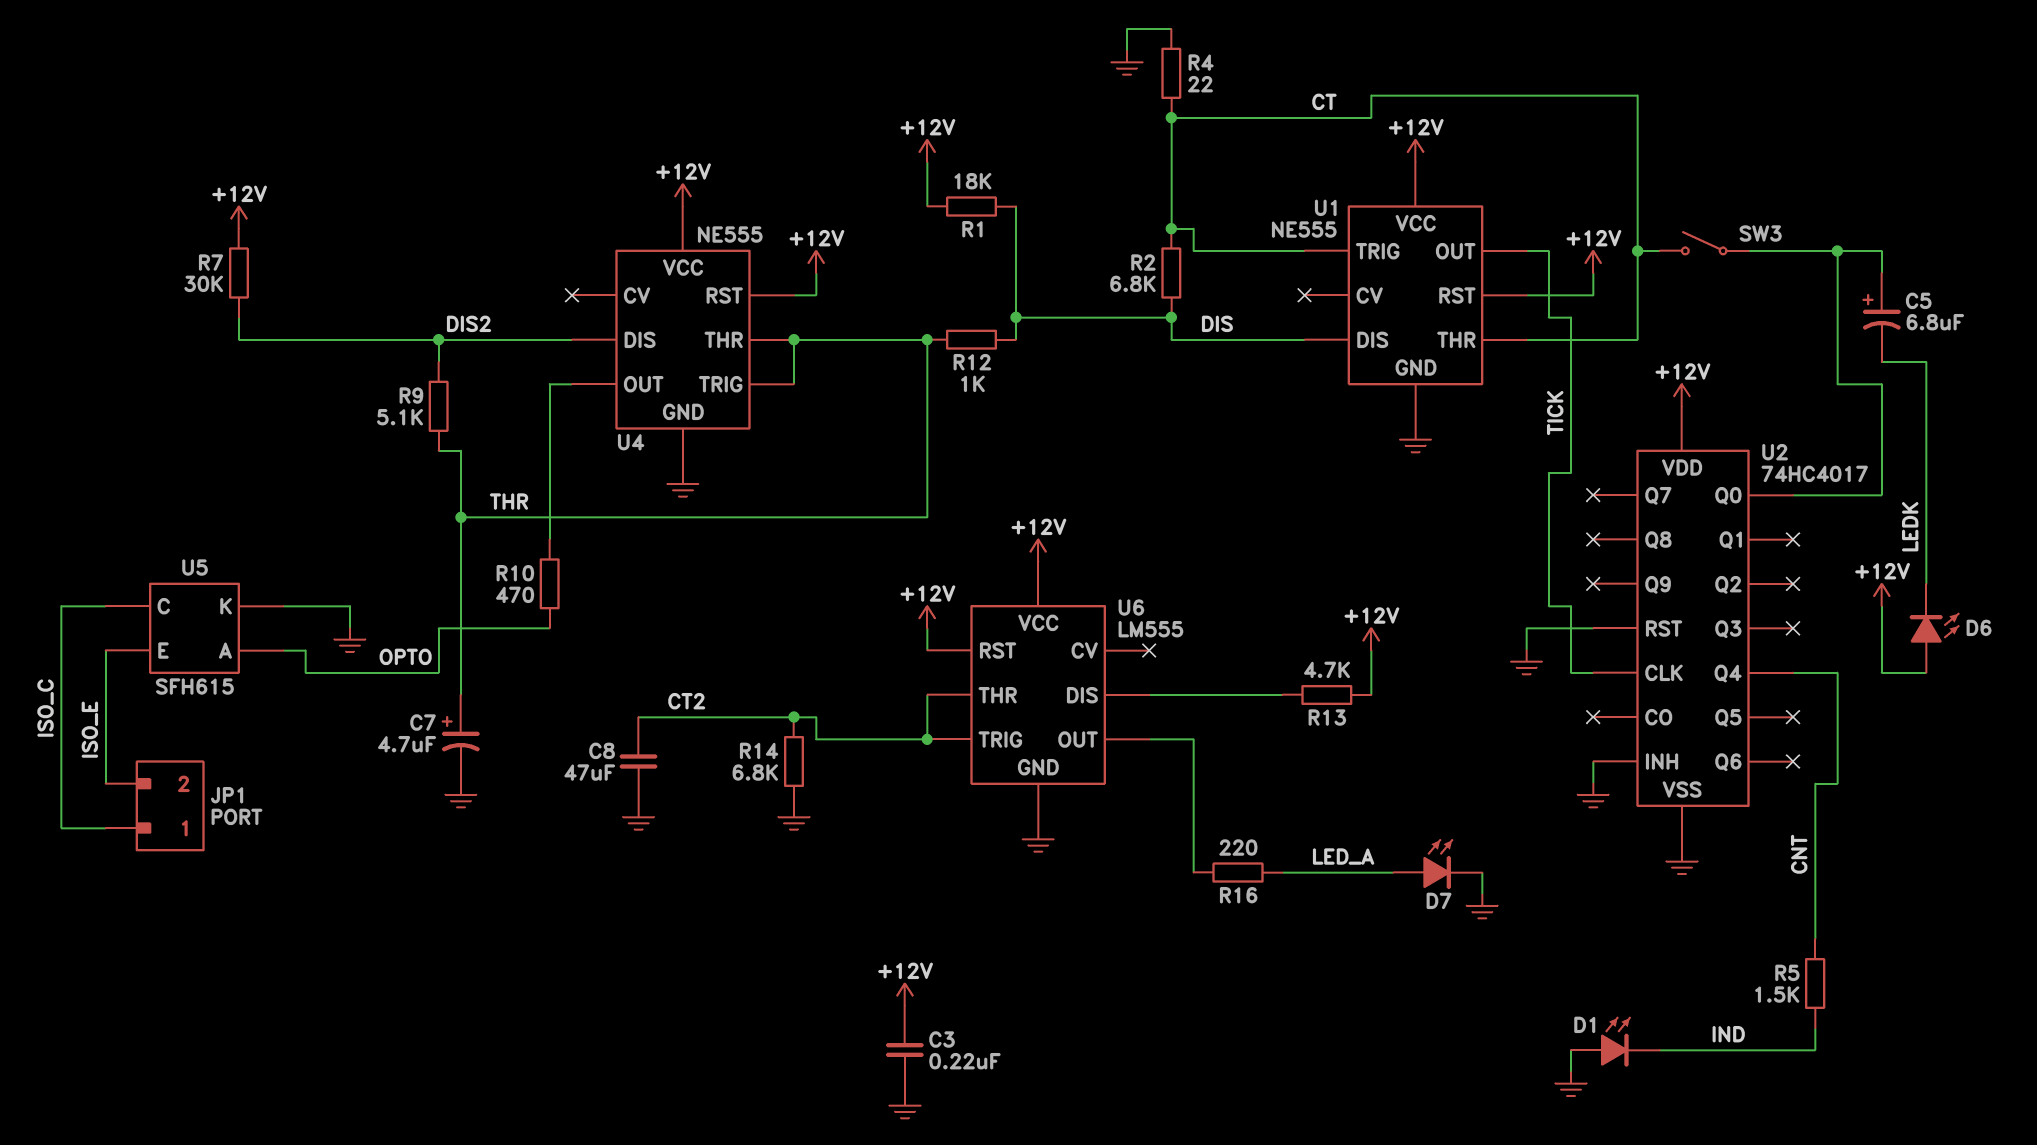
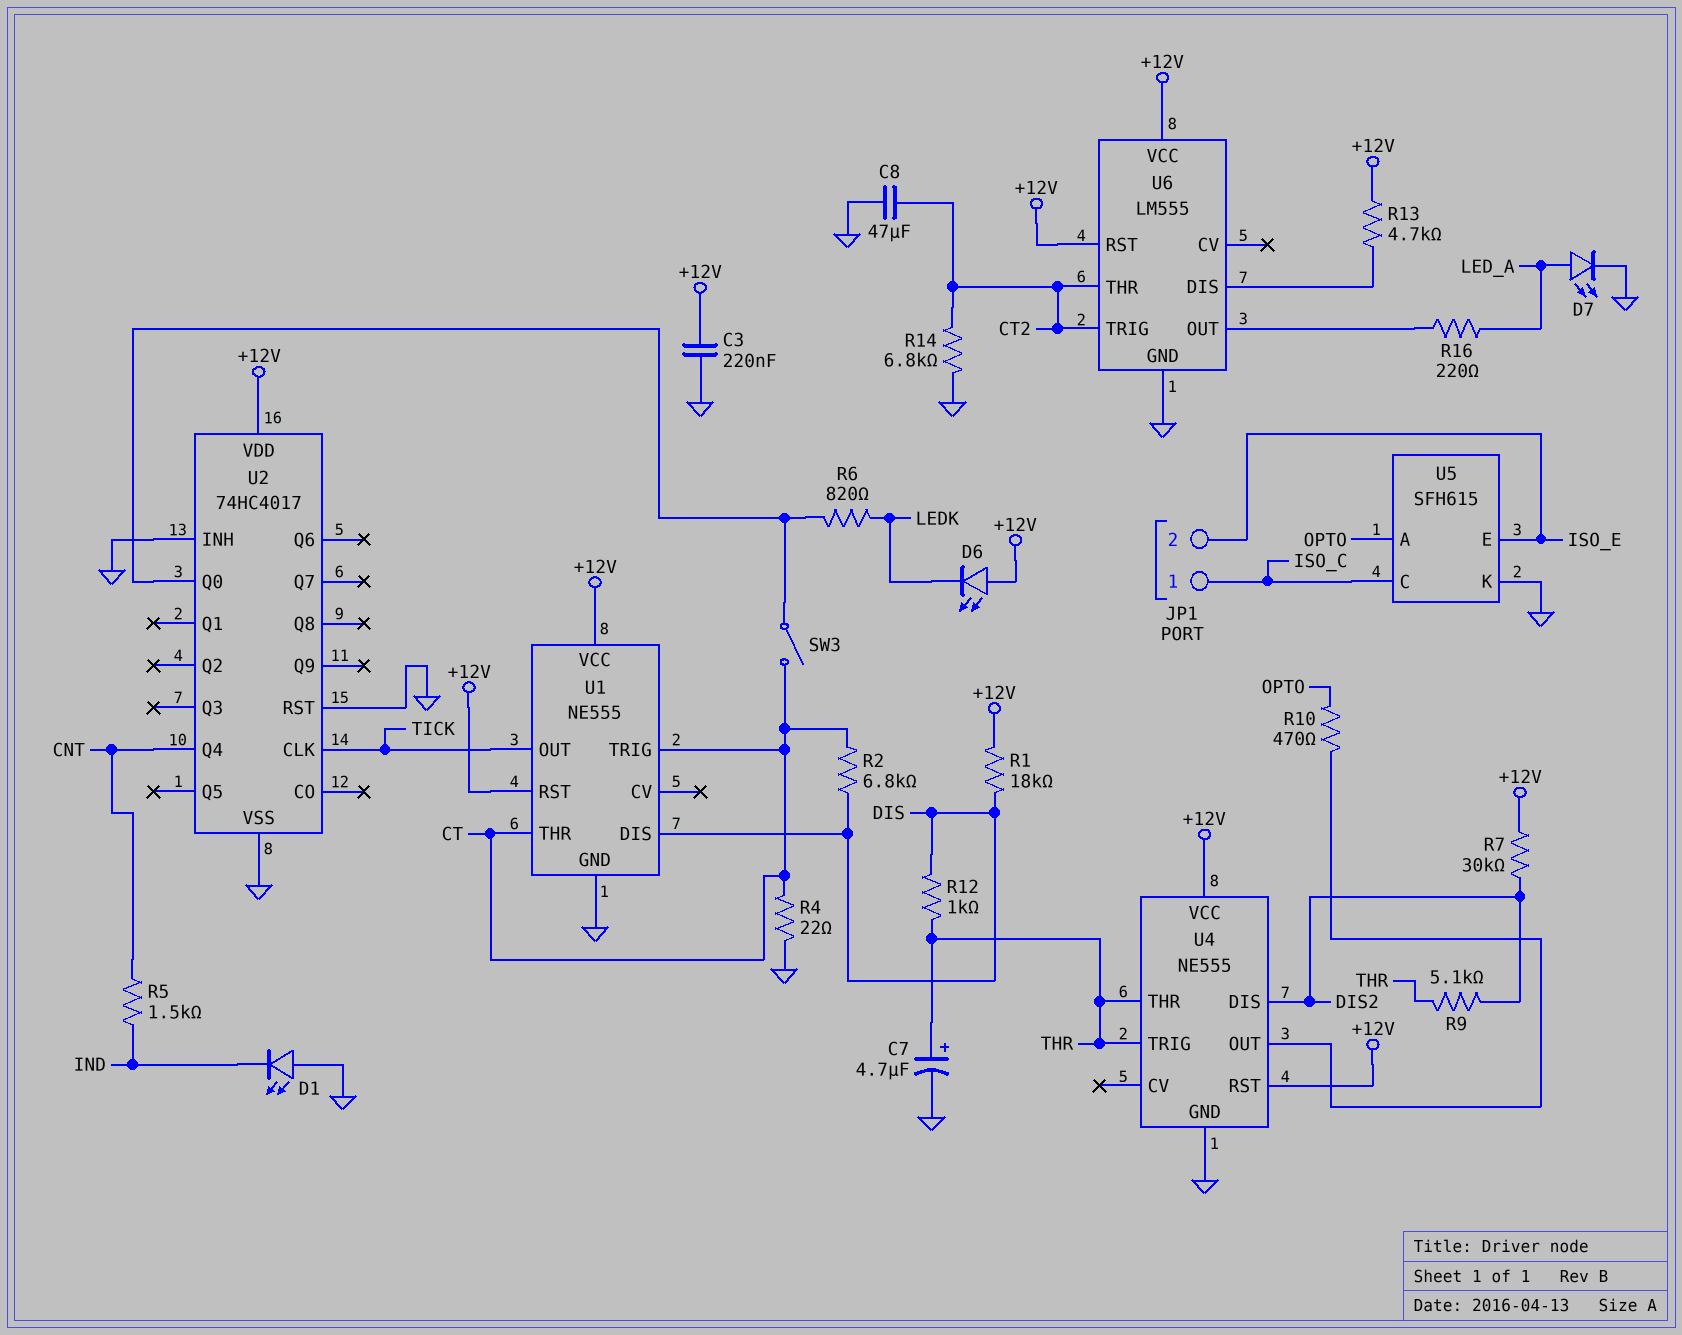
C5: 6.8uF (plus U2/Q0, minus LEDK) -> none
R6: none -> 820 (LEDK, U2/Q0)

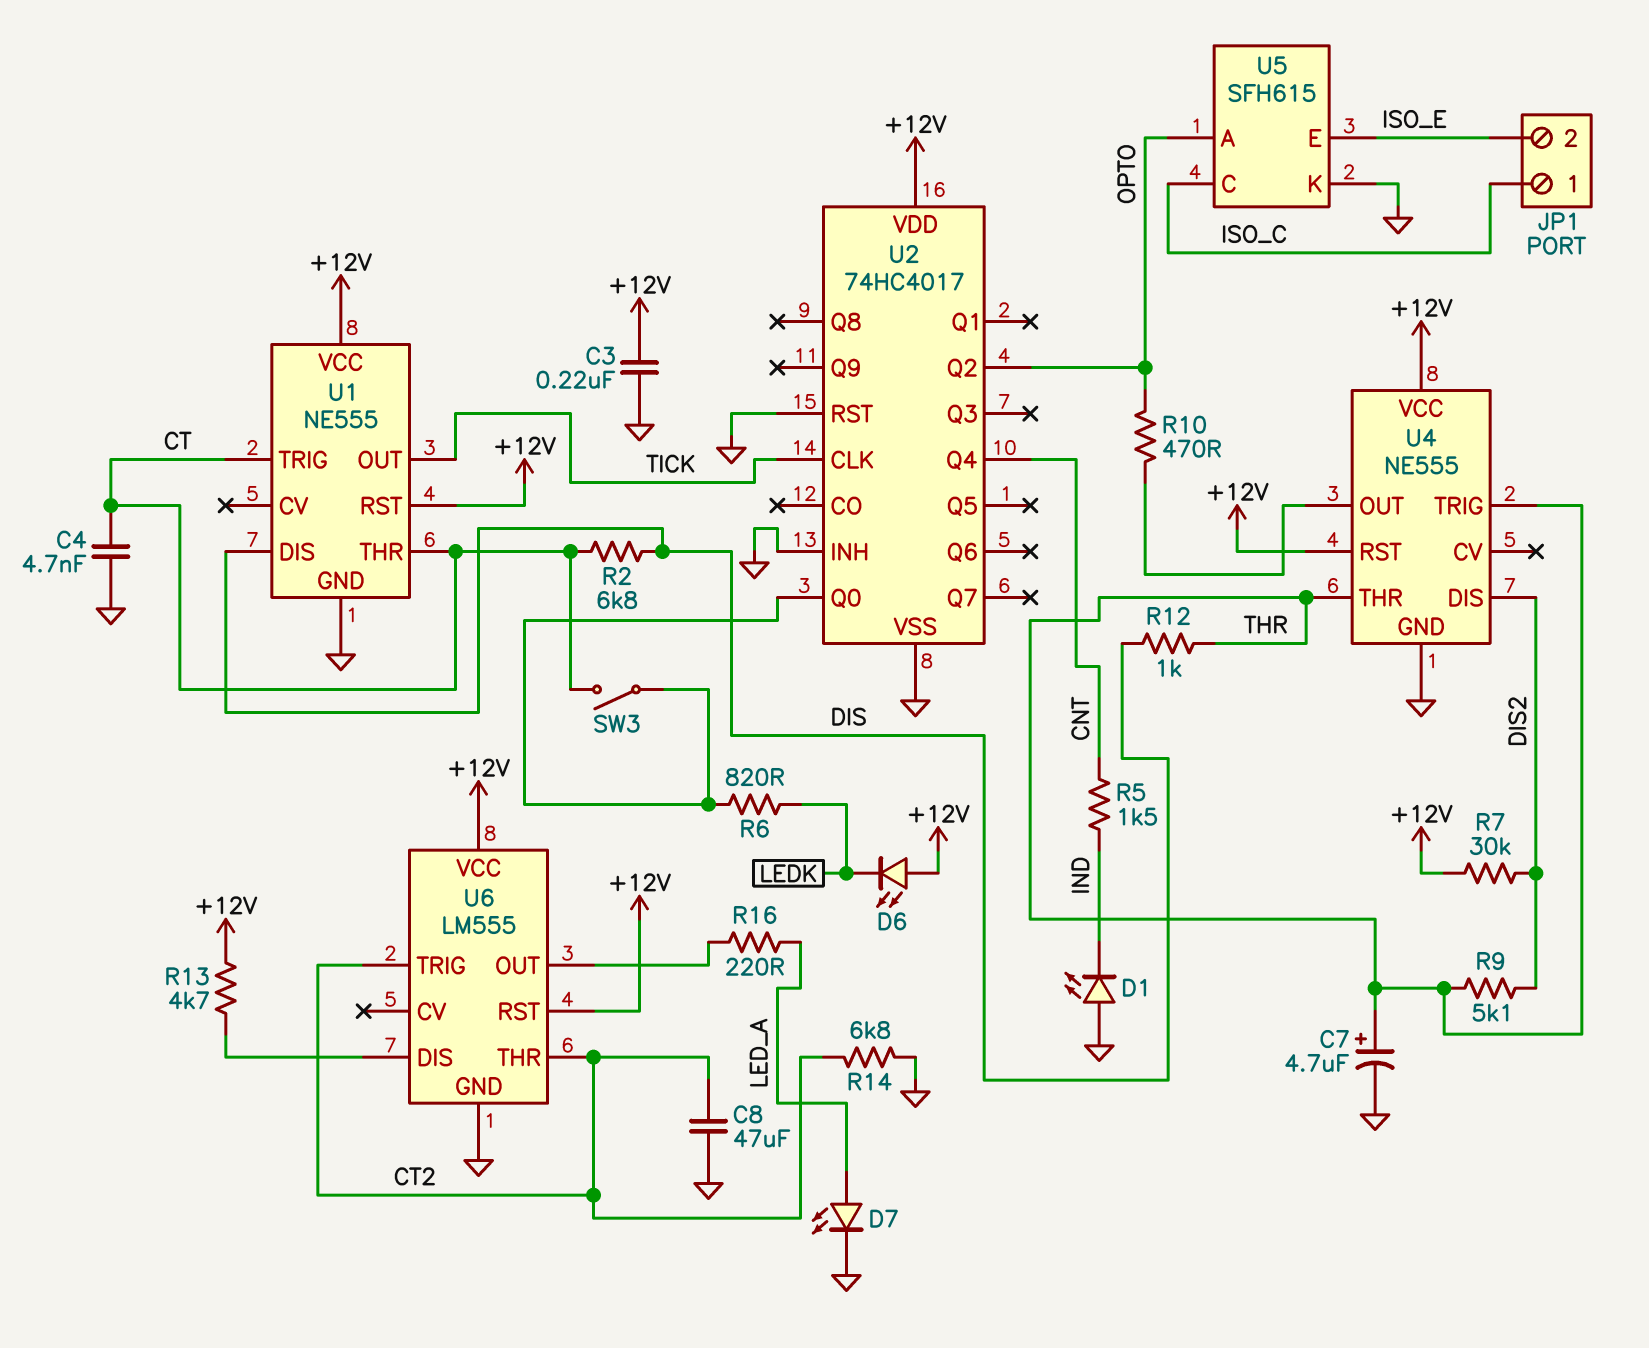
C4: none -> 4.7nF (CT, GND)
R1: 18k (+12V, DIS) -> none
R4: 22 (CT, GND) -> none
U2 pin Q2: none -> OPTO

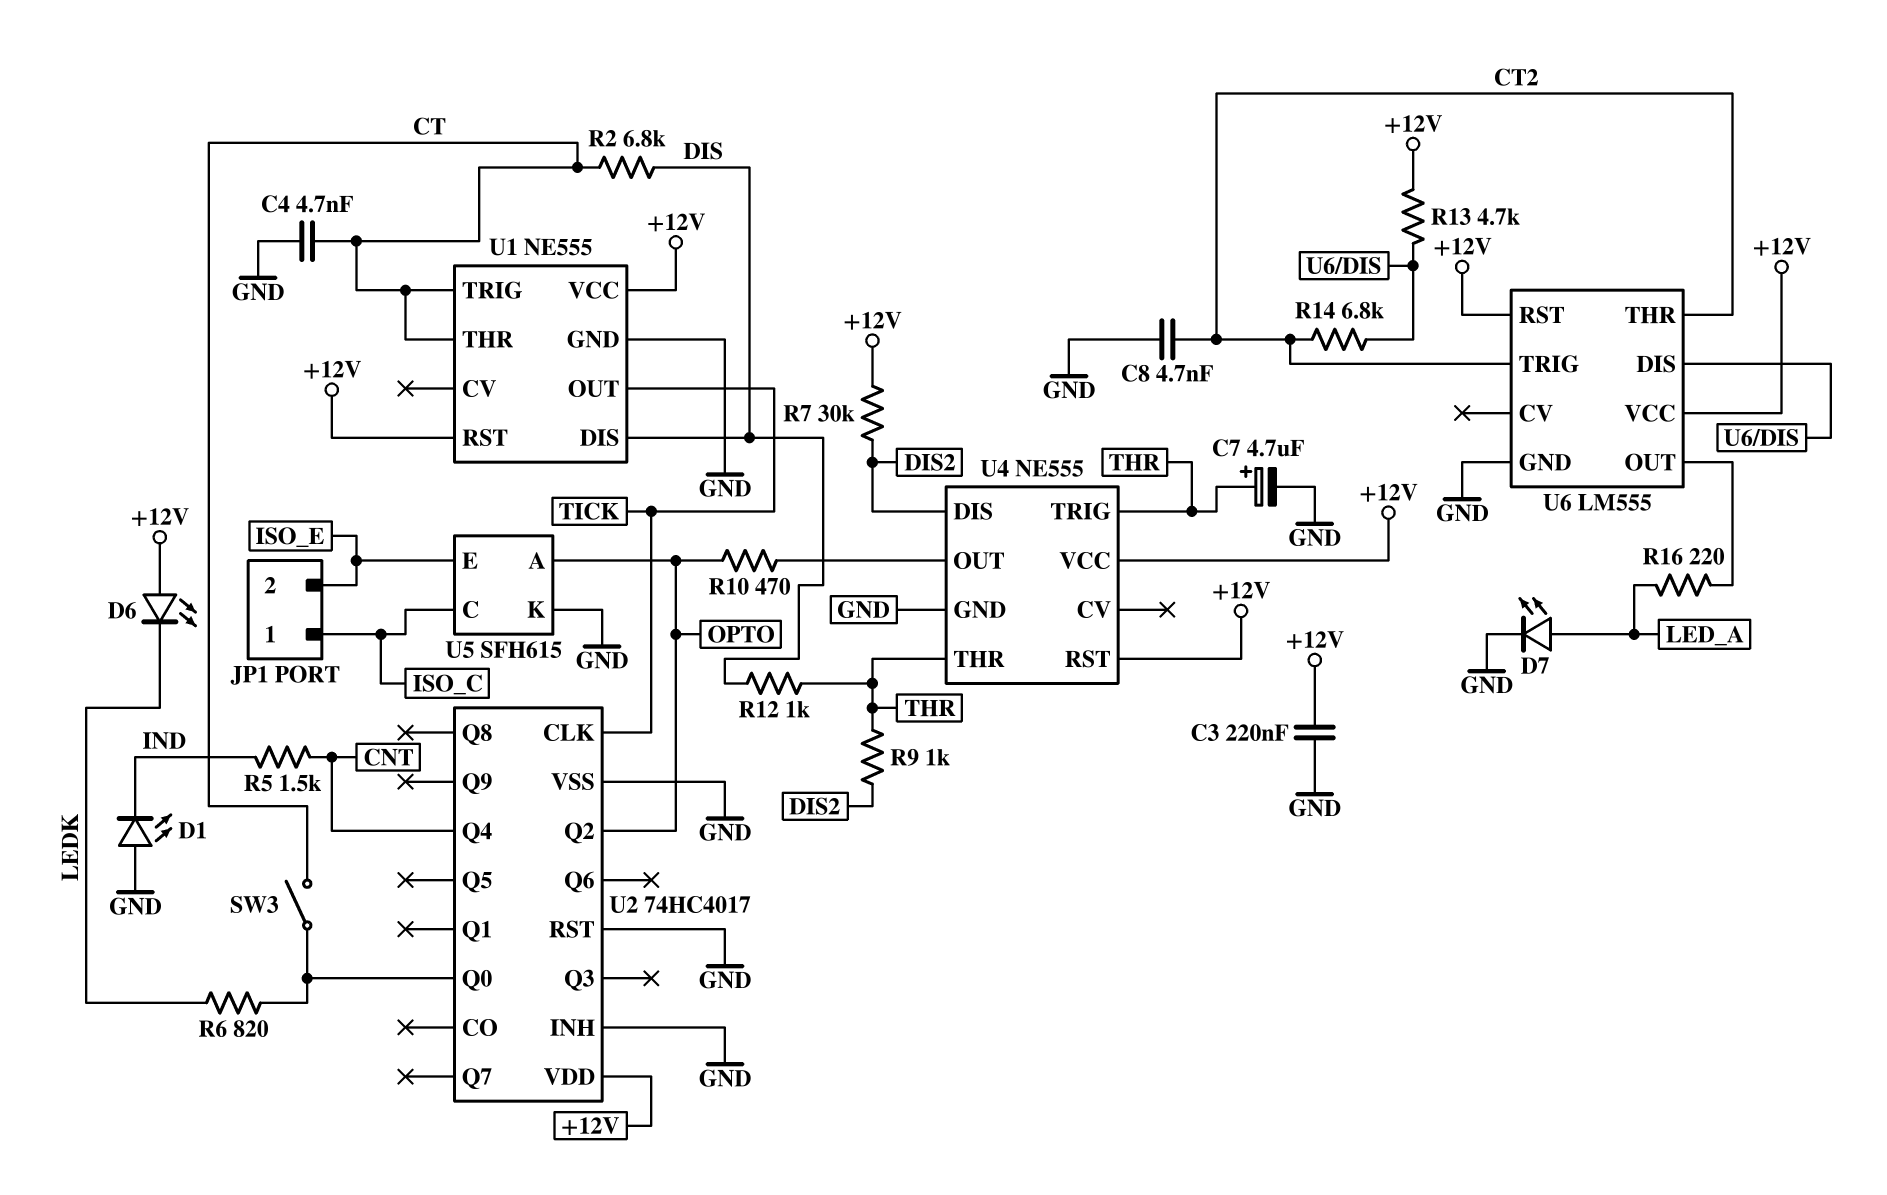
C8: 47uF (CT2, GND) -> 4.7nF (CT2, GND)
R9: 5.1k (DIS2, THR) -> 1k (DIS2, THR)
R14: 6.8k (CT2, GND) -> 6.8k (CT2, U6/DIS)

